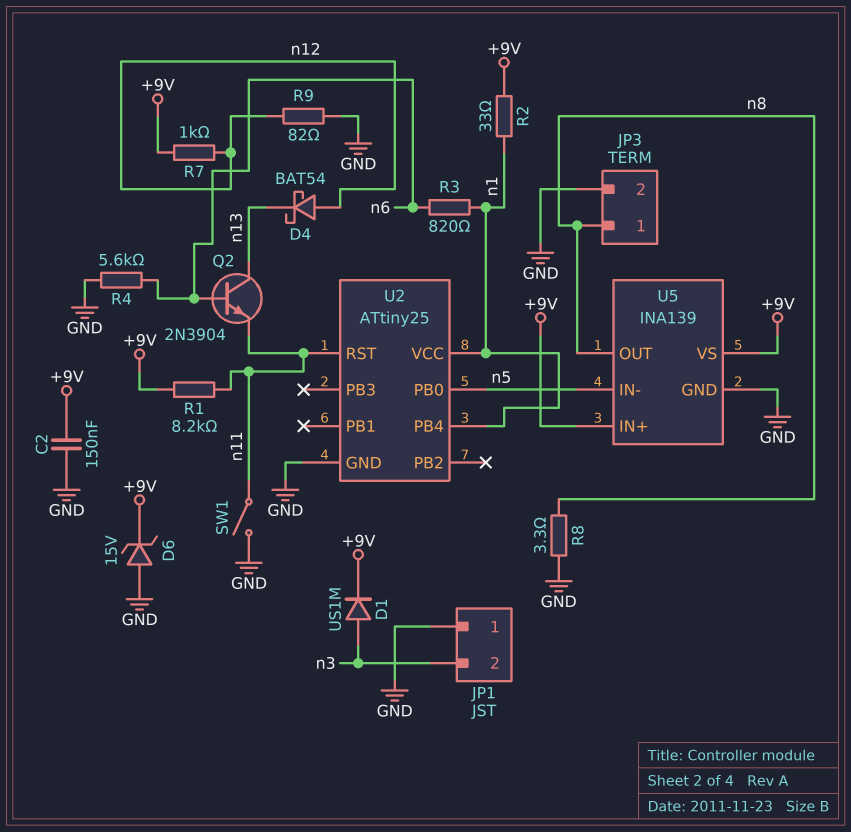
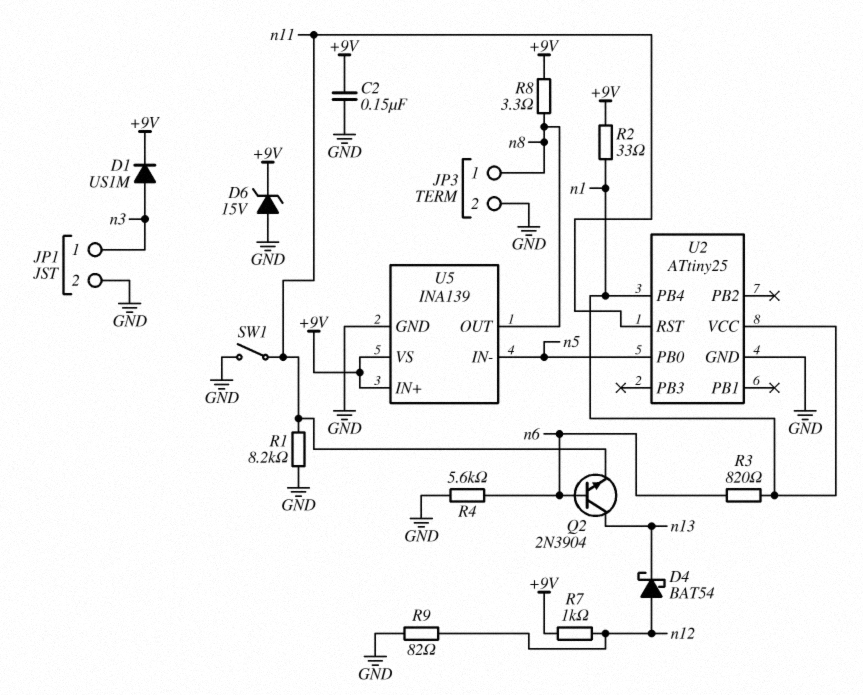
JP1 pin 1: GND -> n3
JP1 pin 2: n3 -> GND
R1: 8.2k (+9V, n11) -> 8.2k (GND, n11)
R8: 3.3 (GND, n8) -> 3.3 (+9V, n8)

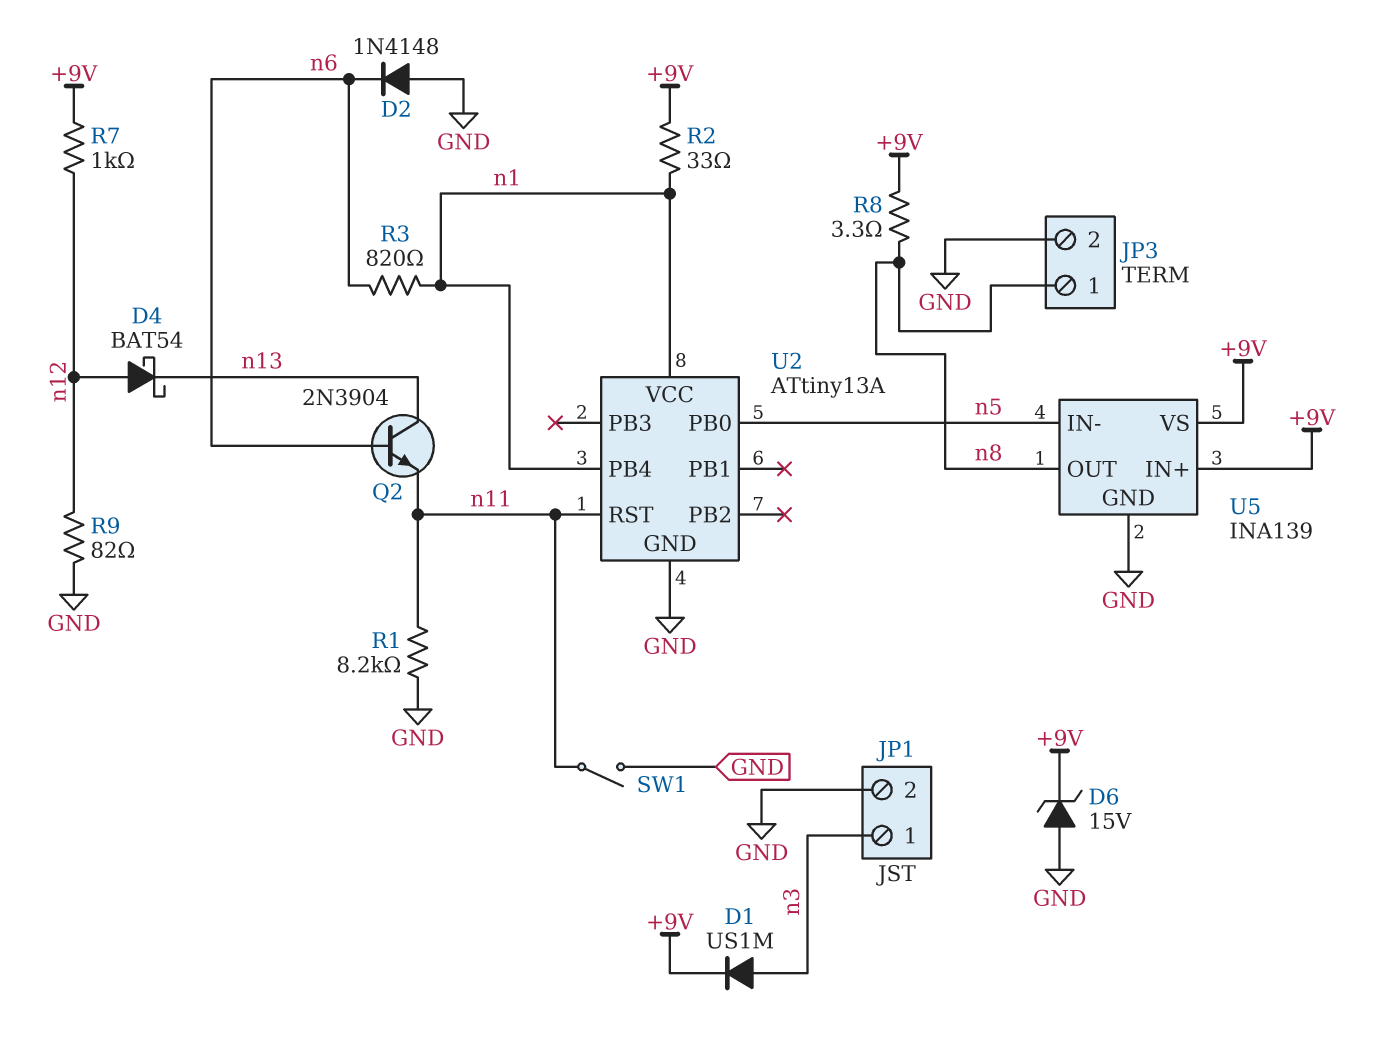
C2: 150nF (+9V, GND) -> none
D2: none -> diode 1N4148 (A GND, K n6)
R4: 5.6k (GND, n6) -> none
U2: ATtiny25 -> ATtiny13A

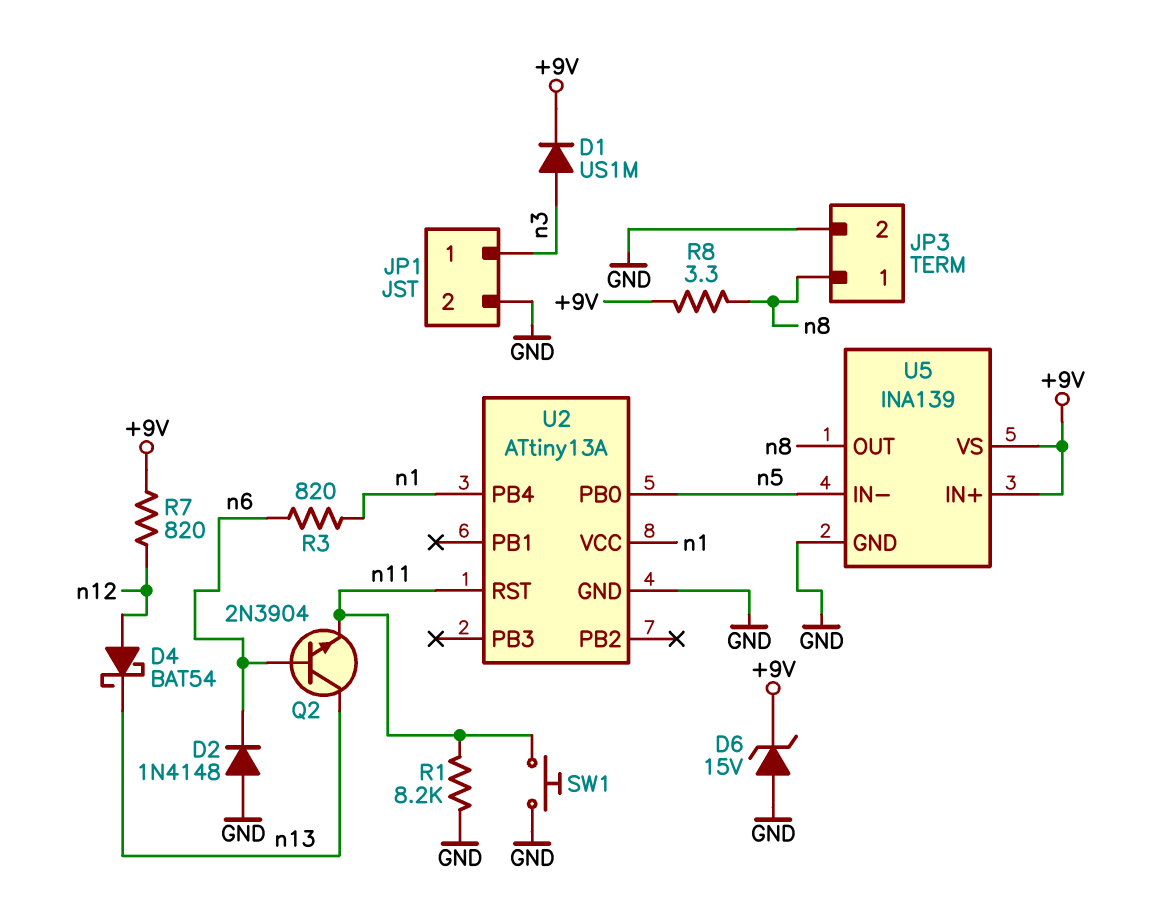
R2: 33 (+9V, n1) -> none
R7: 1k (+9V, n12) -> 820 (+9V, n12)
R9: 82 (GND, n12) -> none
SW1: switch (GND, n11) -> button (GND, n11)

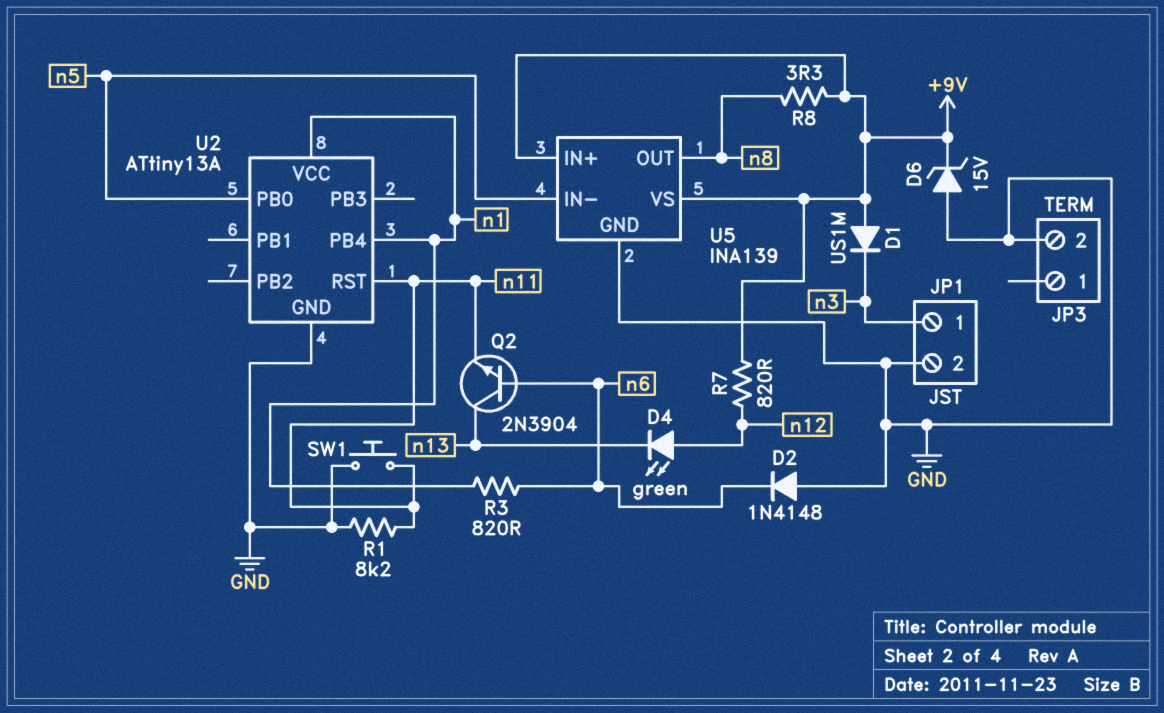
D1: diode US1M (A n3, K +9V) -> diode US1M (A +9V, K n3)
D4: schottky BAT54 (A n12, K n13) -> LED green (A n12, K n13)
JP3 pin 1: n8 -> none

